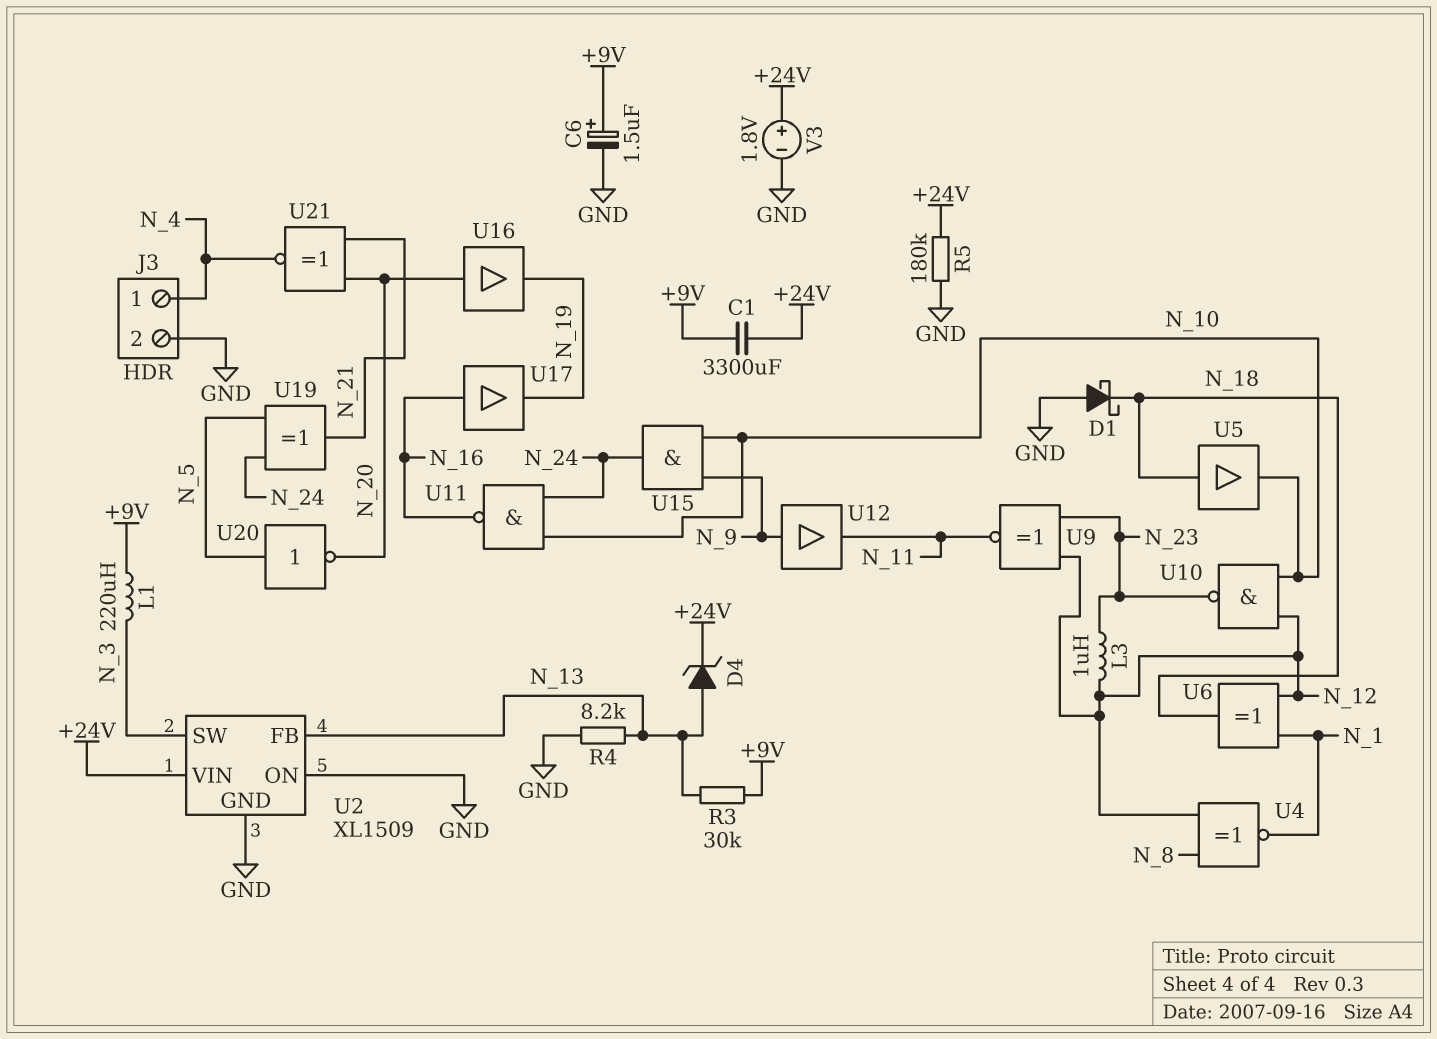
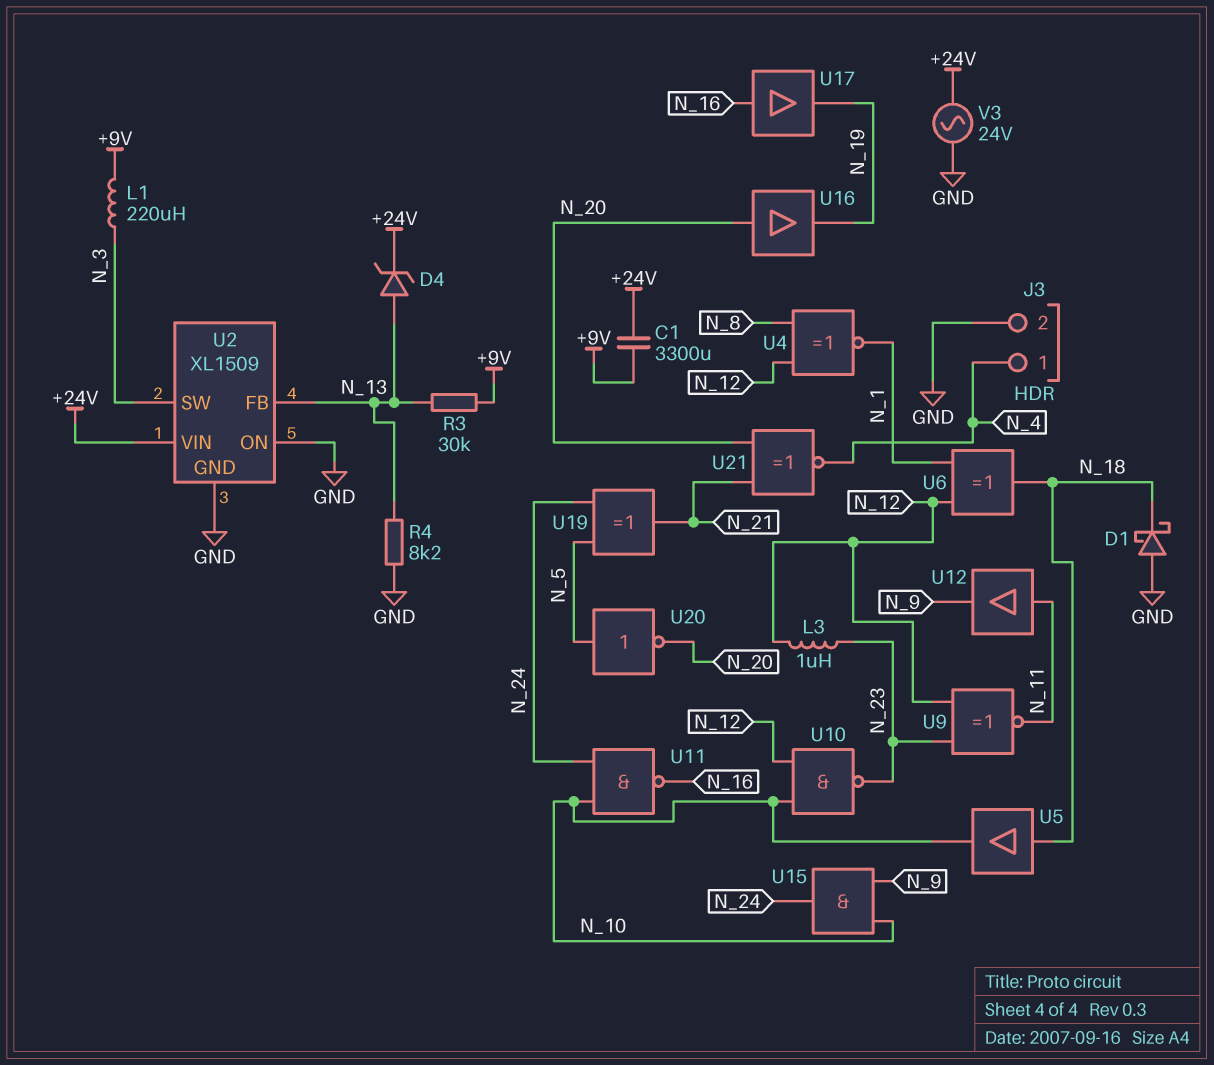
C6: 1.5uF (plus +9V, minus GND) -> none
R5: 180k (+24V, GND) -> none
U12: buffer (in N_9, out N_11) -> buffer (in N_11, out N_9)
V3: 1.8V (plus +24V, minus GND) -> AC 24V (+24V, GND)

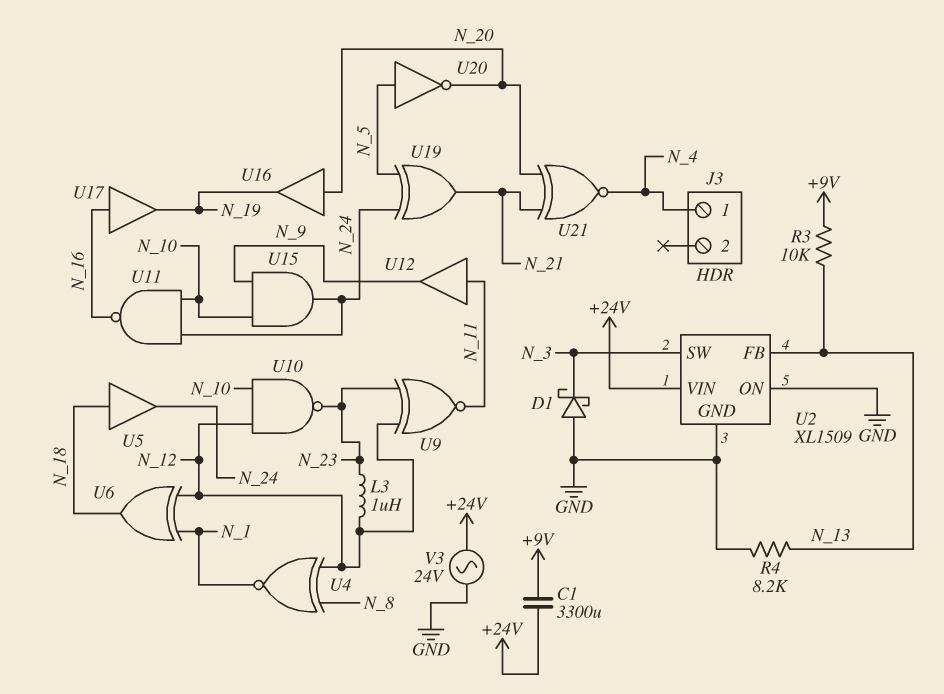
D1: schottky (A GND, K N_18) -> schottky (A GND, K N_3)
D4: zener (A N_13, K +24V) -> none
J3 pin 2: GND -> none
L1: 220uH (+9V, N_3) -> none
R3: 30k (+9V, N_13) -> 10k (+9V, N_13)
U5: buffer (in N_18, out N_10) -> buffer (in N_18, out N_24)

